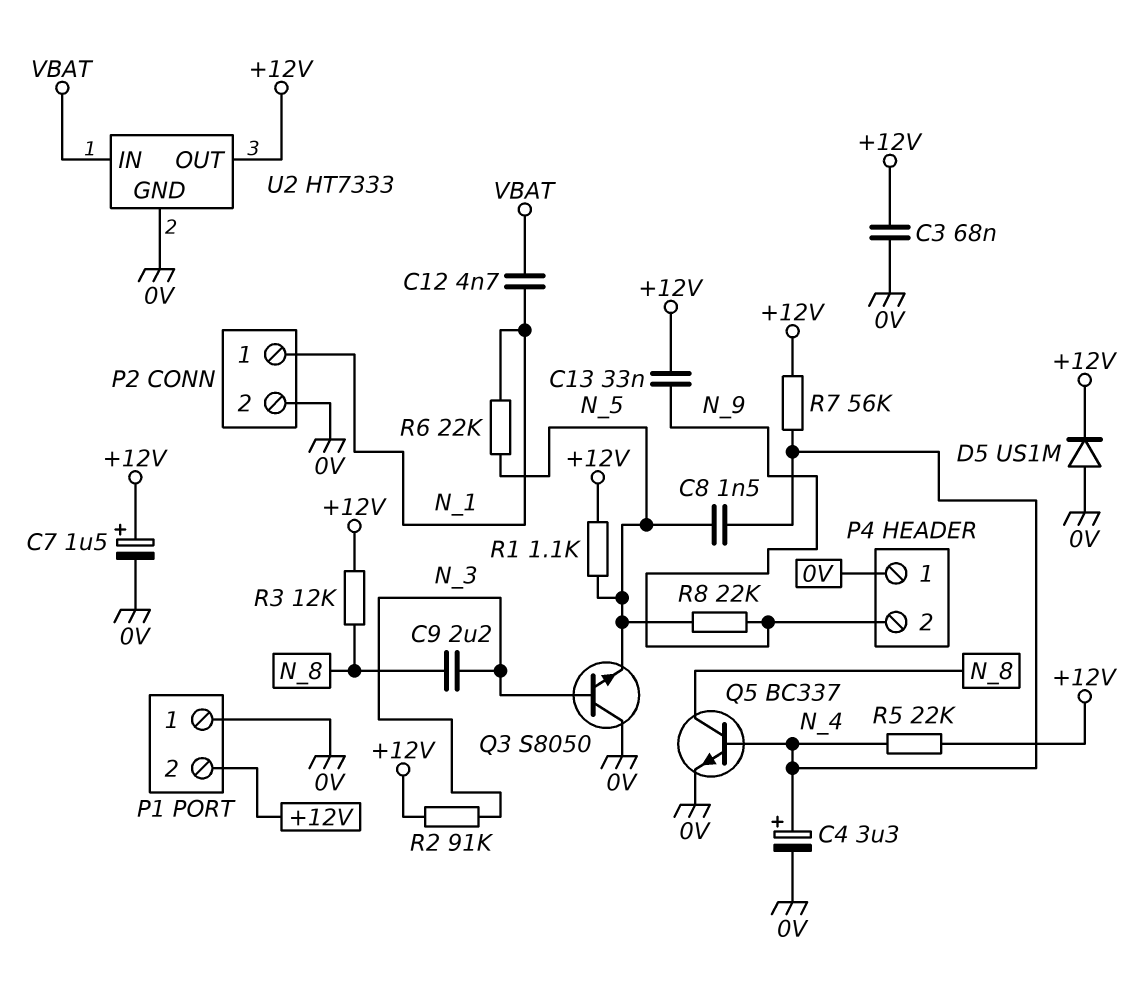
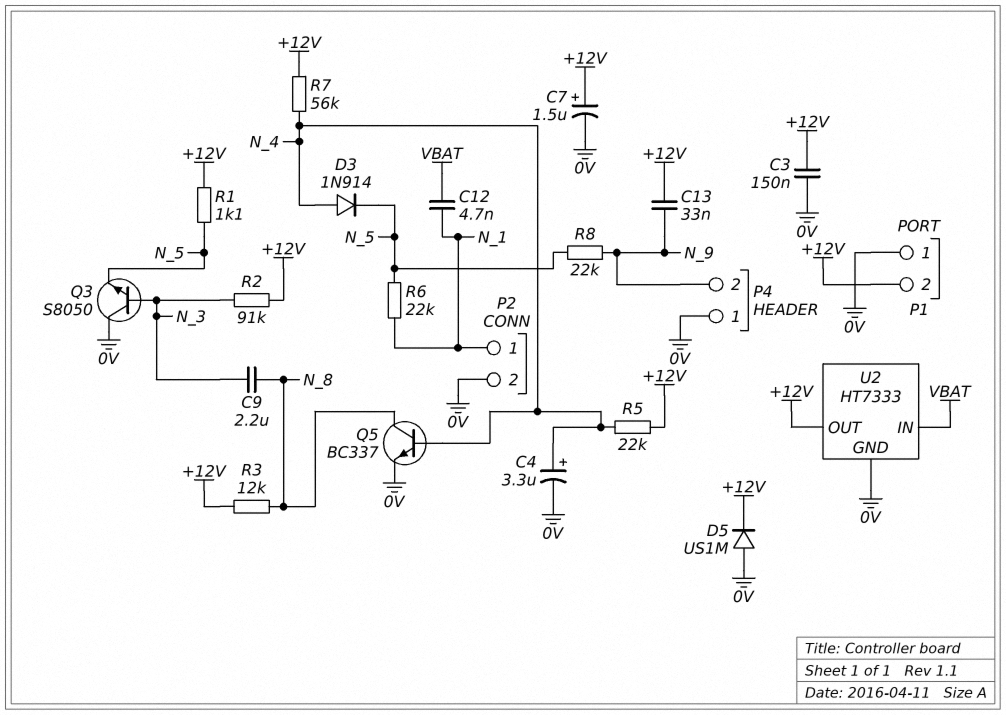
C3: 68nF (+12V, 0V) -> 150nF (+12V, 0V)
C8: 1.5nF (N_4, N_5) -> none
D3: none -> diode 1N914 (A N_4, K N_5)

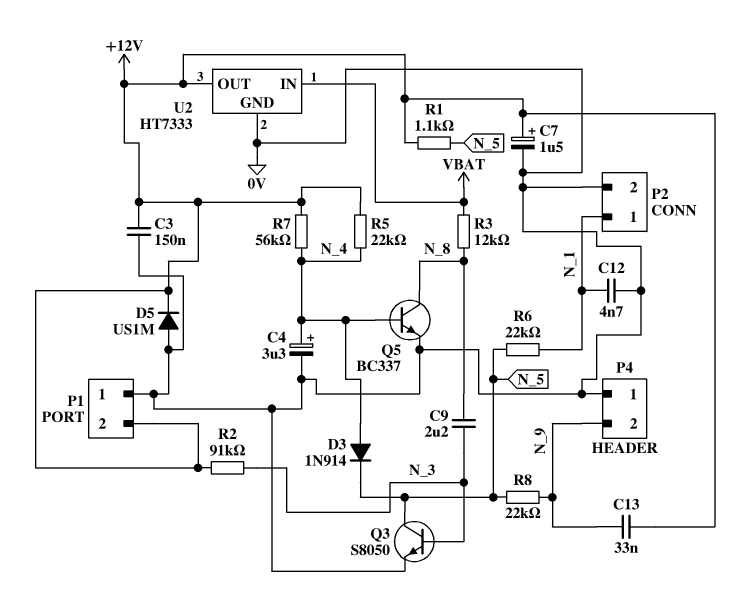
C12: 4.7nF (N_1, VBAT) -> 4.7nF (0V, N_1)
Q3: NPN S8050 (B N_3, C 0V, E N_5) -> NPN S8050 (B N_3, C N_5, E 0V)
R3: 12k (+12V, N_8) -> 12k (N_8, VBAT)

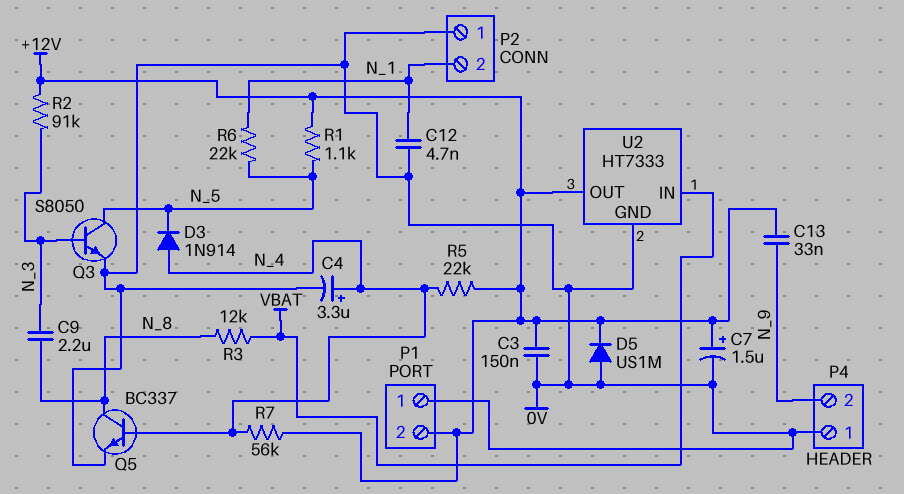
P2 pin 1: N_1 -> 0V
P2 pin 2: 0V -> N_1
R8: 22k (N_5, N_9) -> none

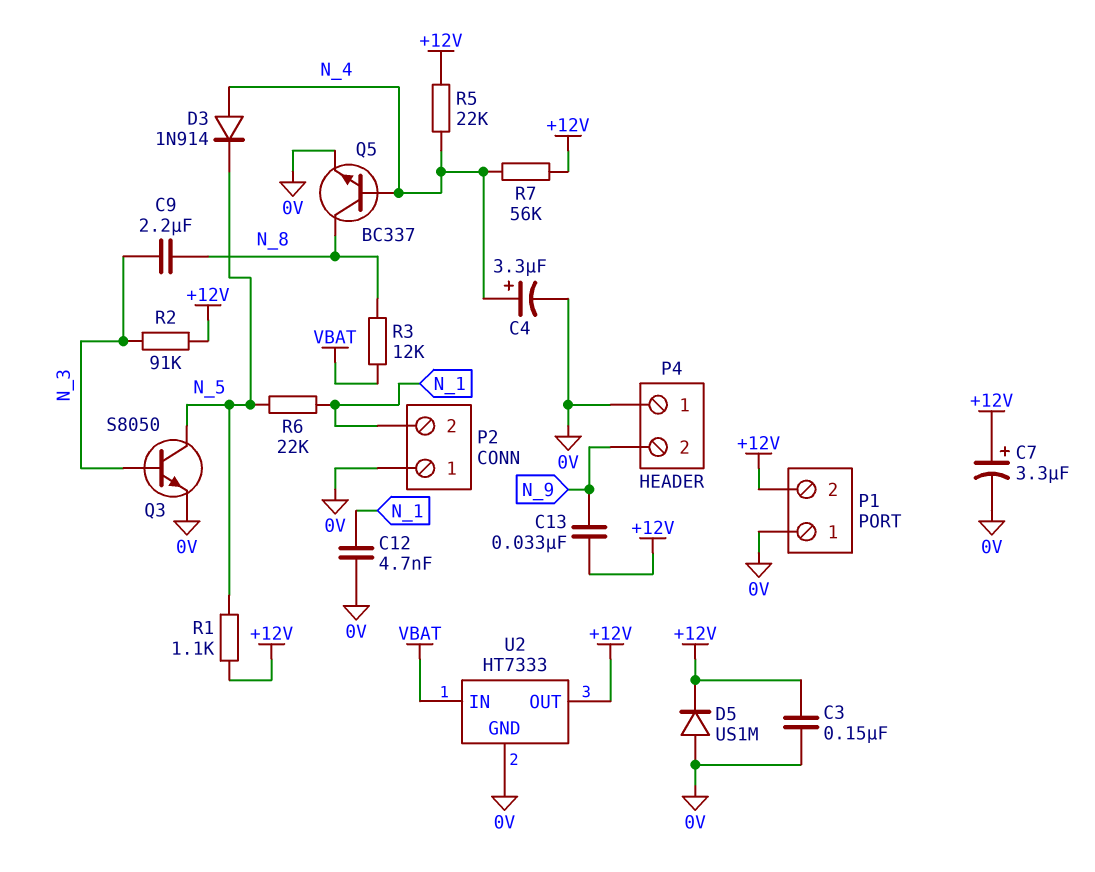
C7: 1.5uF (plus +12V, minus 0V) -> 3.3uF (plus +12V, minus 0V)

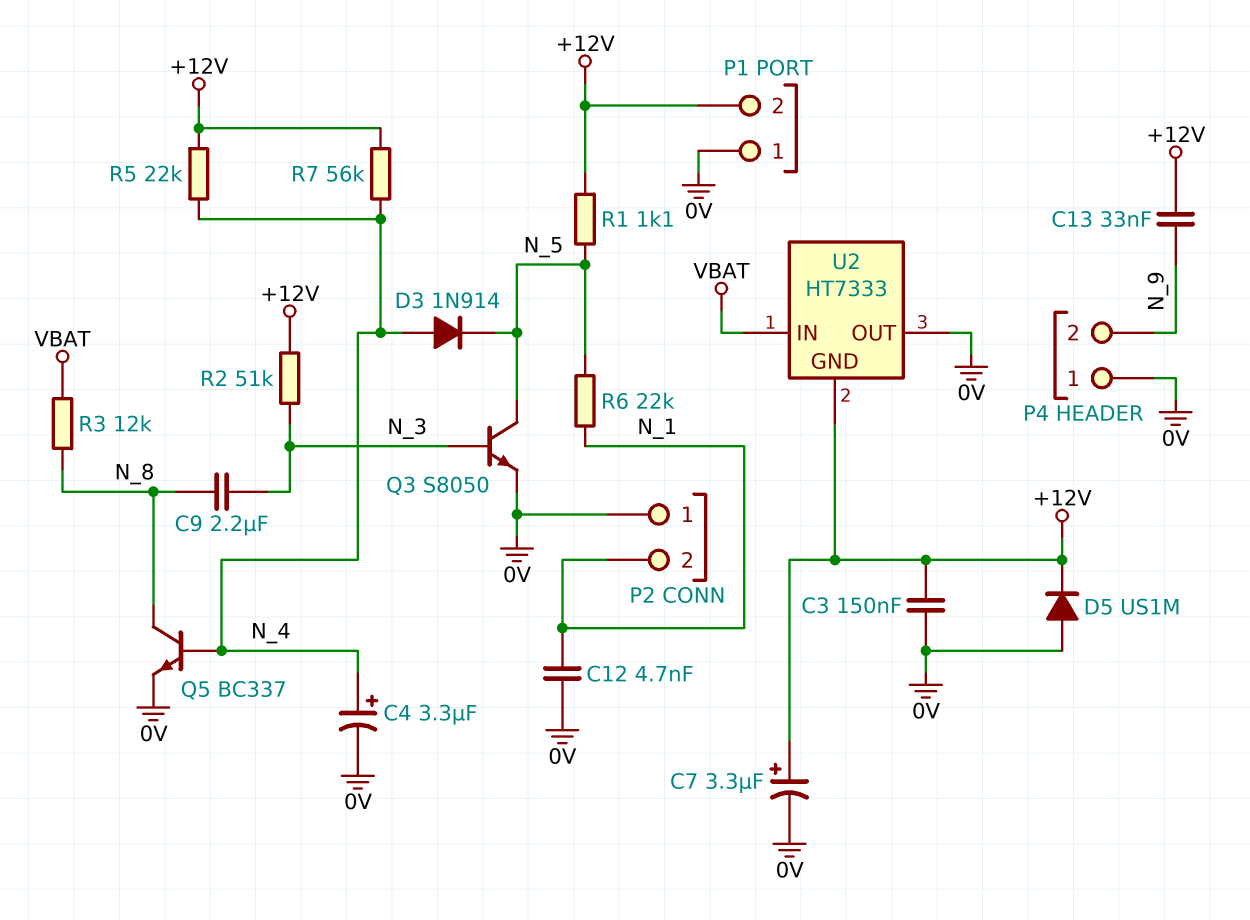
R2: 91k (+12V, N_3) -> 51k (+12V, N_3)
U2 pin GND: 0V -> +12V
U2 pin OUT: +12V -> 0V

